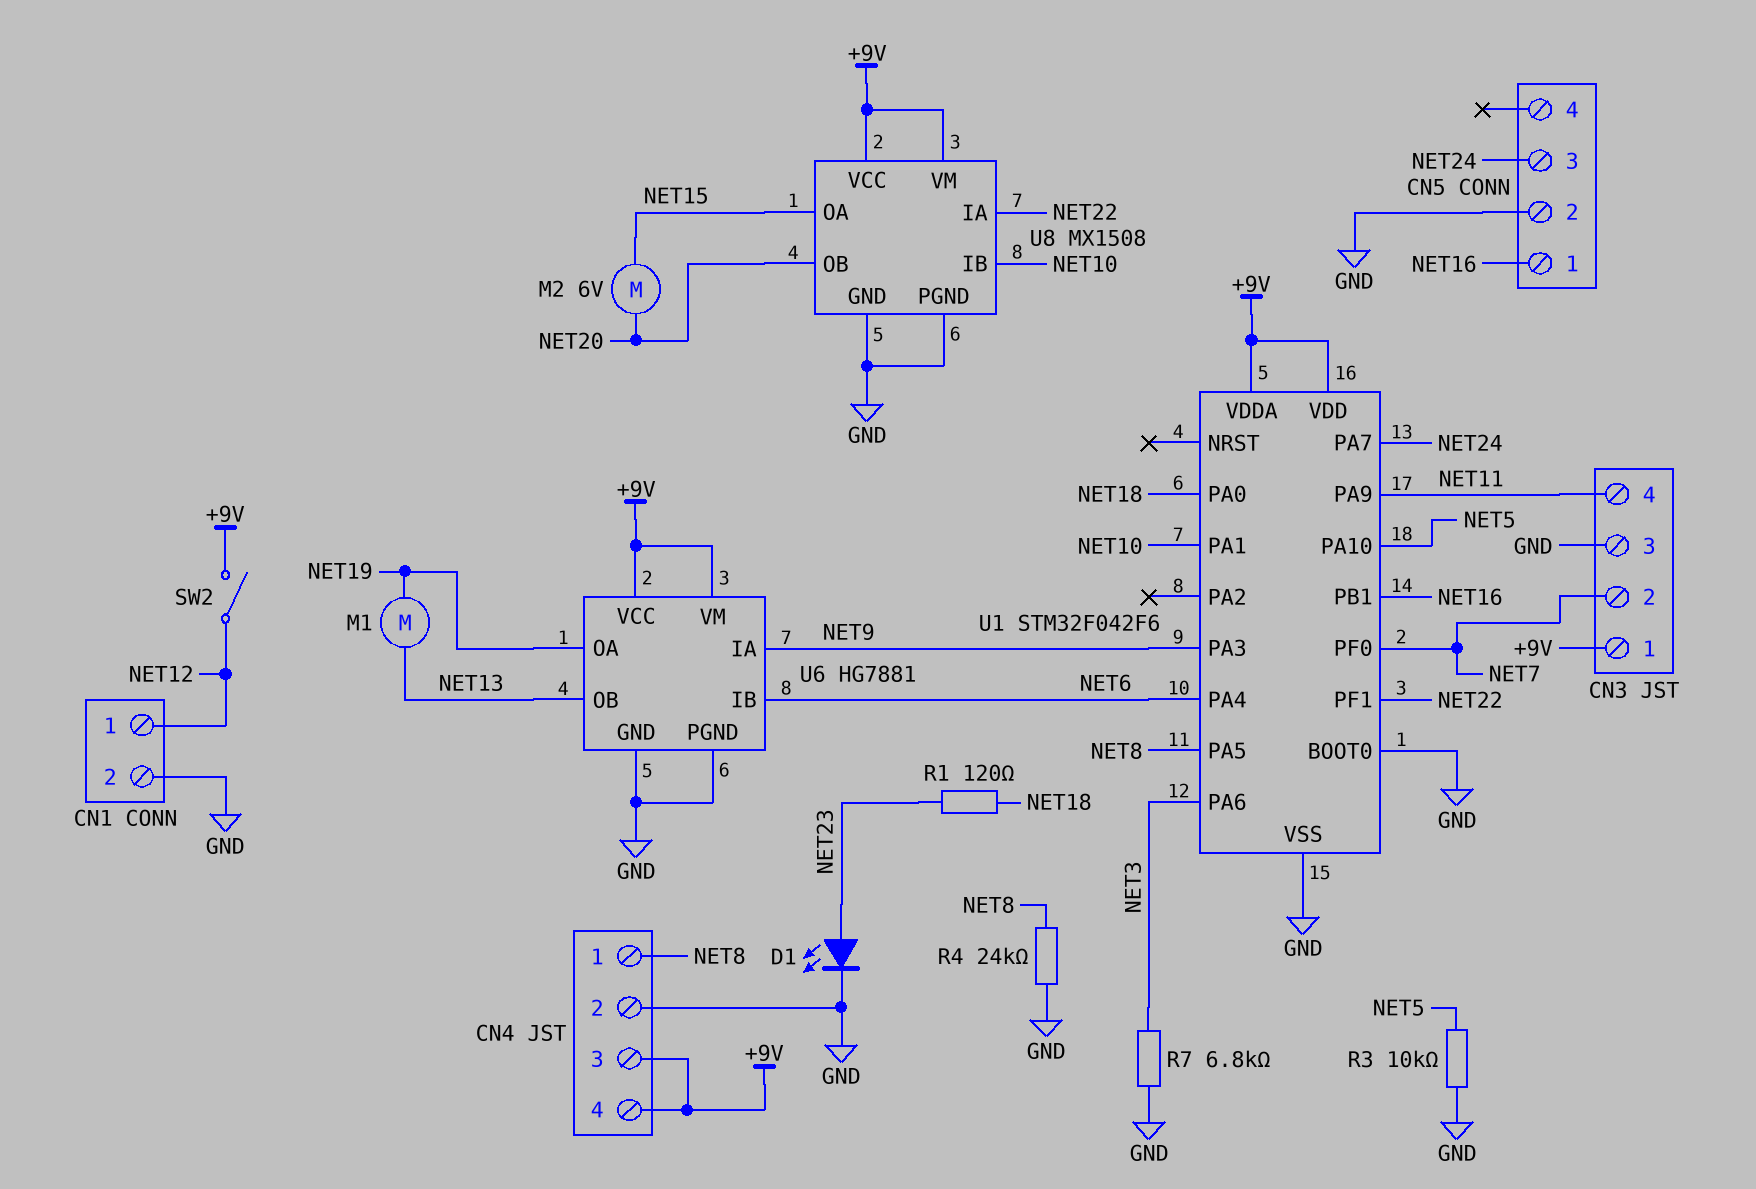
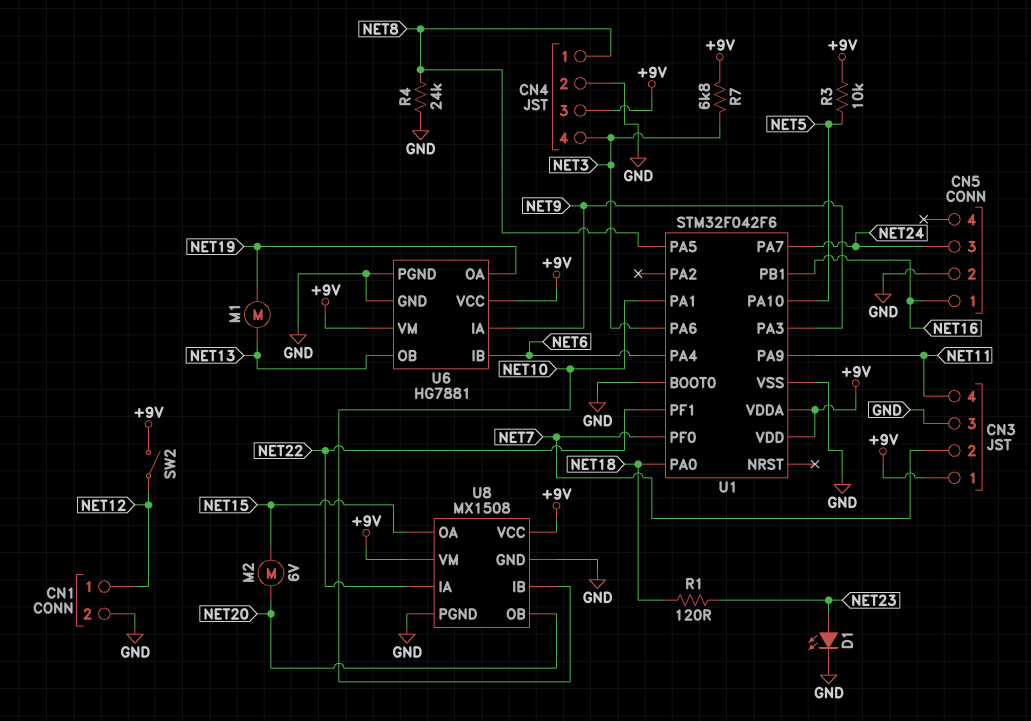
CN4 pin 4: +9V -> NET3
R3: 10k (GND, NET5) -> 10k (+9V, NET5)
R7: 6.8k (GND, NET3) -> 6.8k (+9V, NET3)

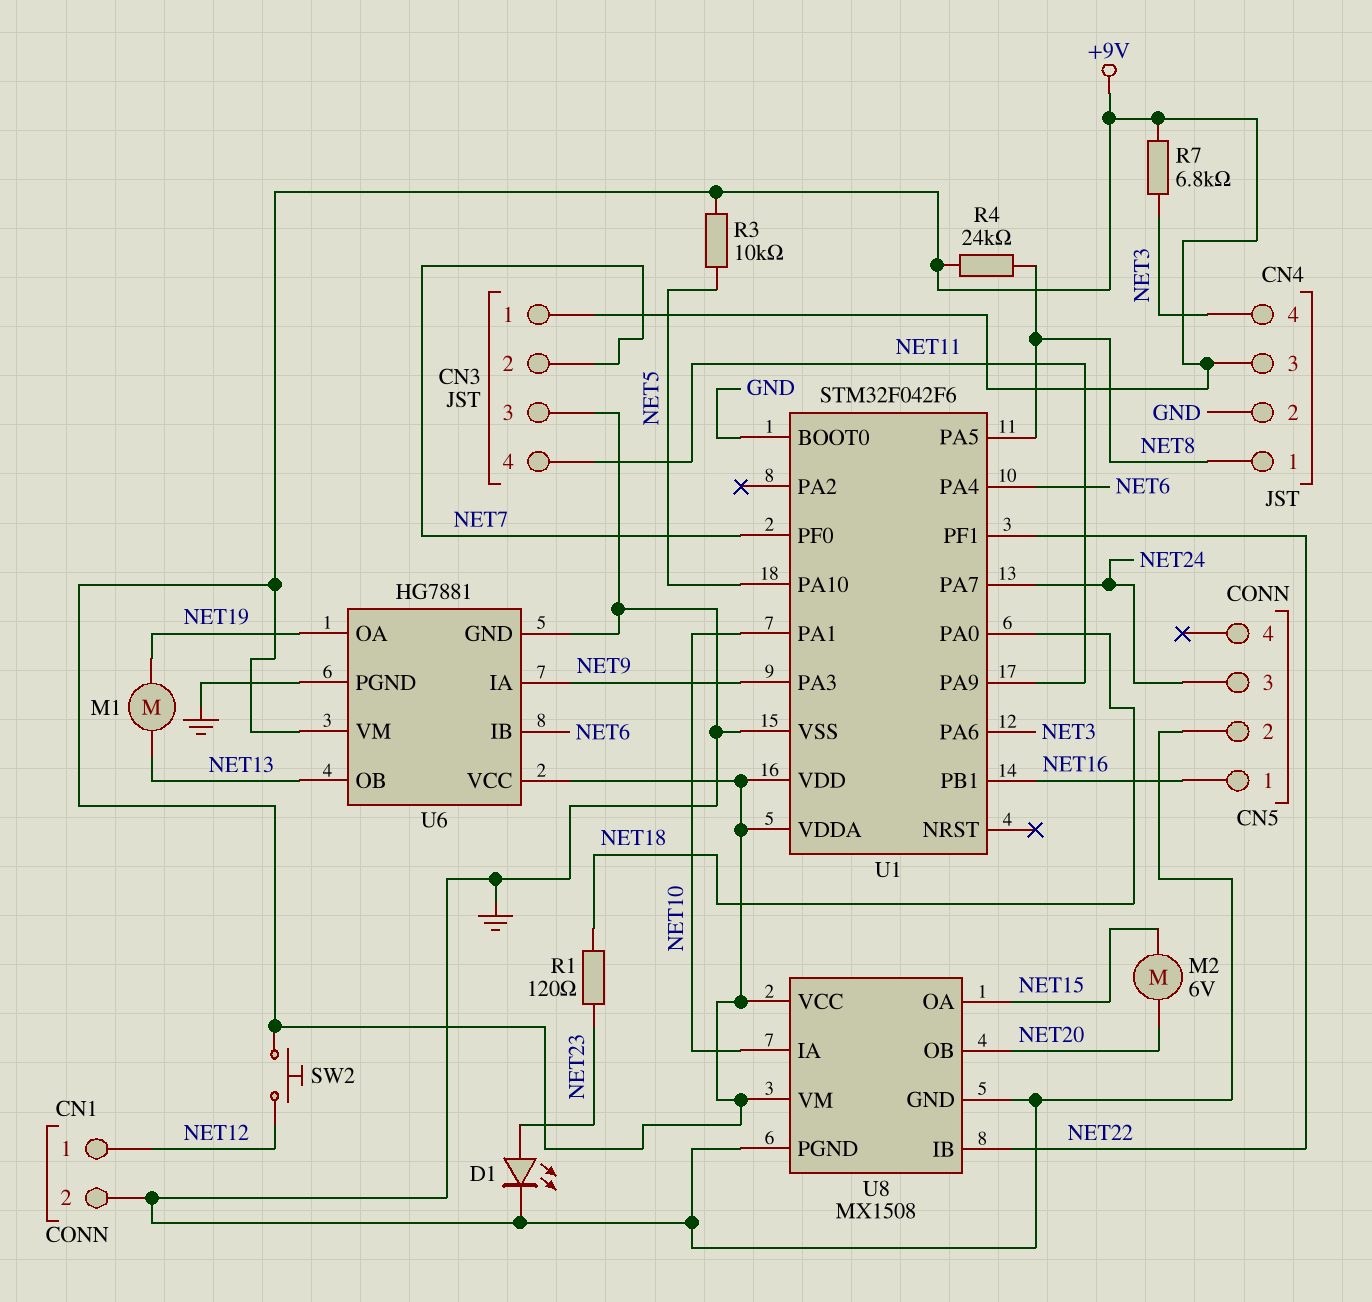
R4: 24k (GND, NET8) -> 24k (+9V, NET8)
SW2: switch (+9V, NET12) -> button (+9V, NET12)
U8 pin IA: NET22 -> NET10
U8 pin IB: NET10 -> NET22

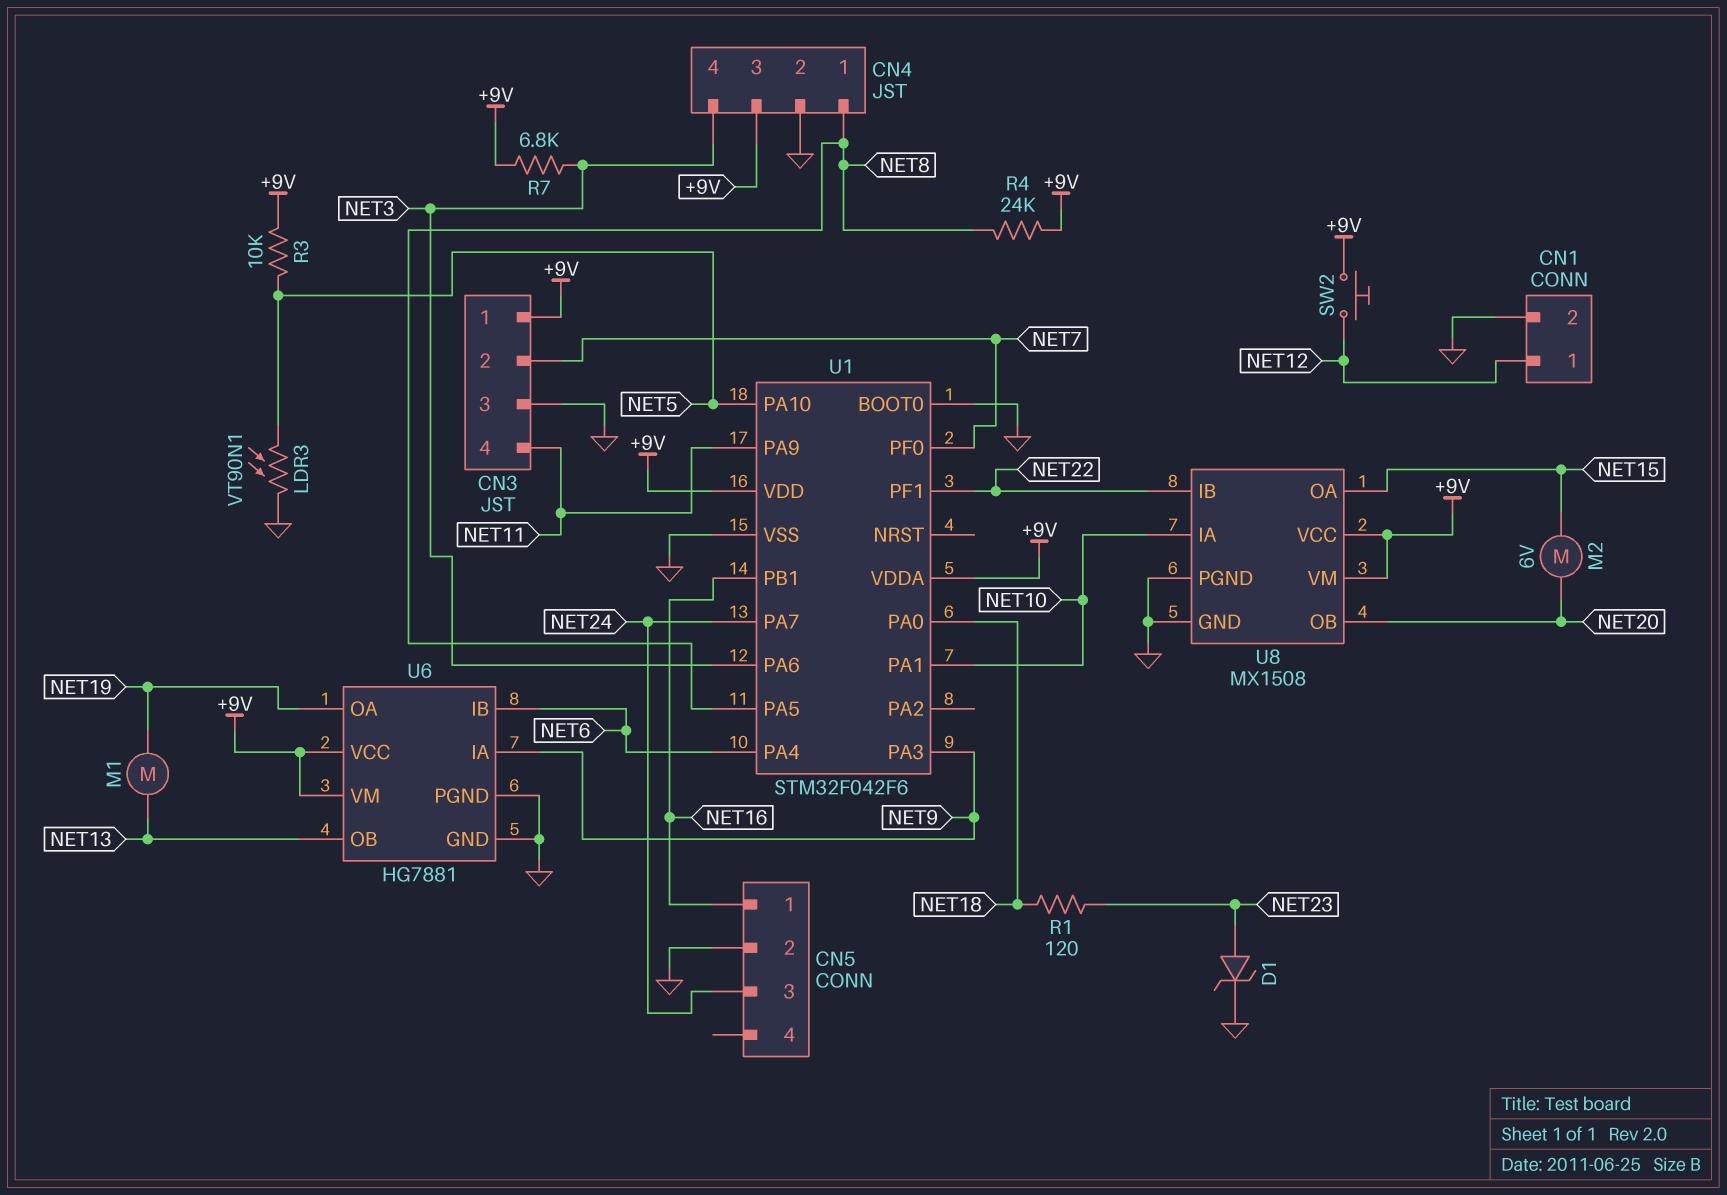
D1: LED (A NET23, K GND) -> zener (A NET23, K GND)
LDR3: none -> VT90N1 (GND, NET5)

